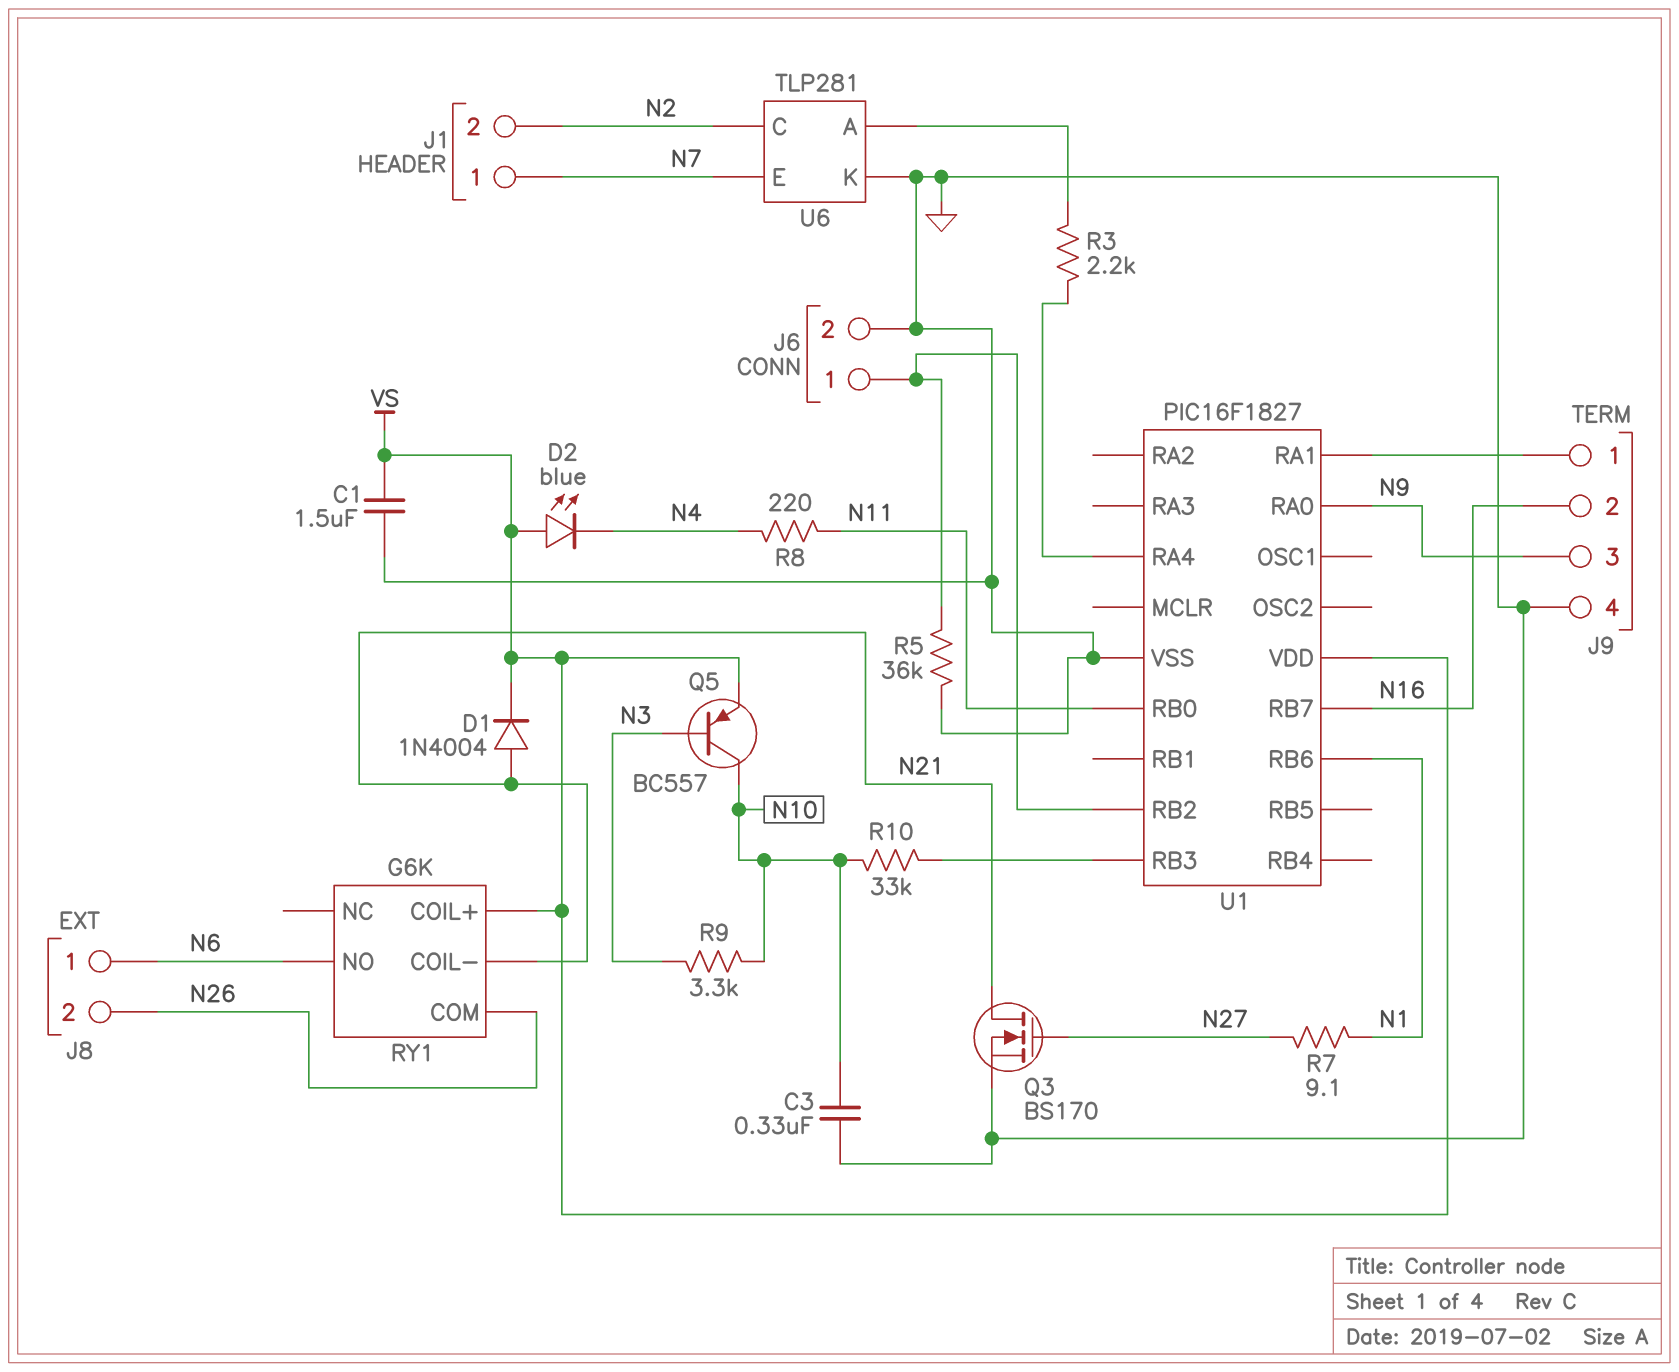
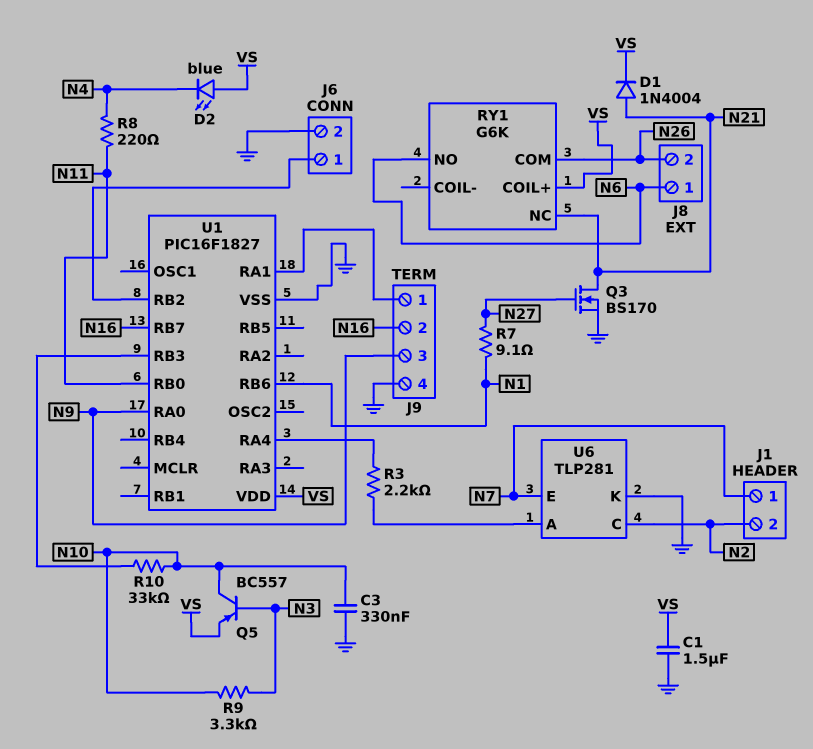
R5: 36k (GND, J6/1) -> none
RY1 pin COIL-: N21 -> none
RY1 pin NC: none -> N21

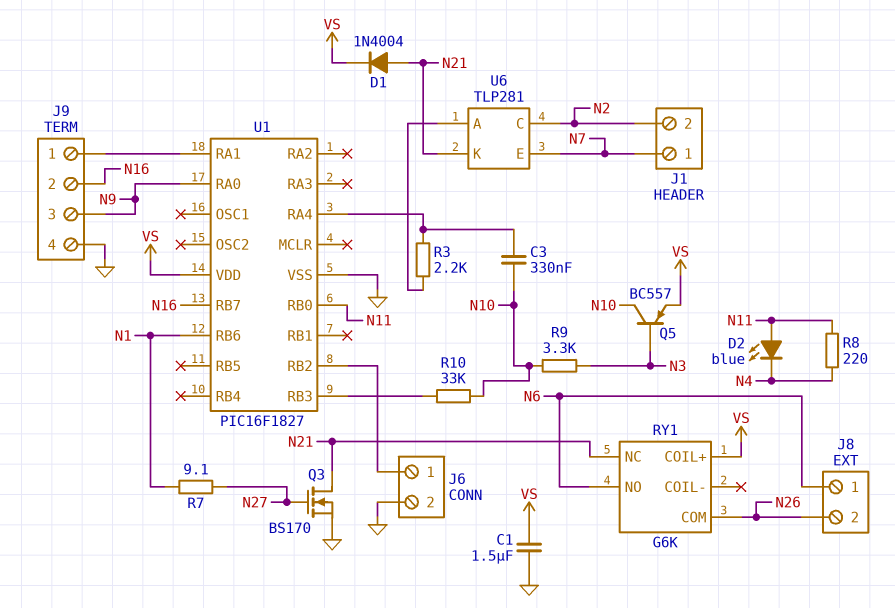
C3: 330nF (GND, N10) -> 330nF (N10, U1/RA4)
D2: LED blue (A VS, K N4) -> LED blue (A N11, K N4)
U6 pin K: GND -> N21

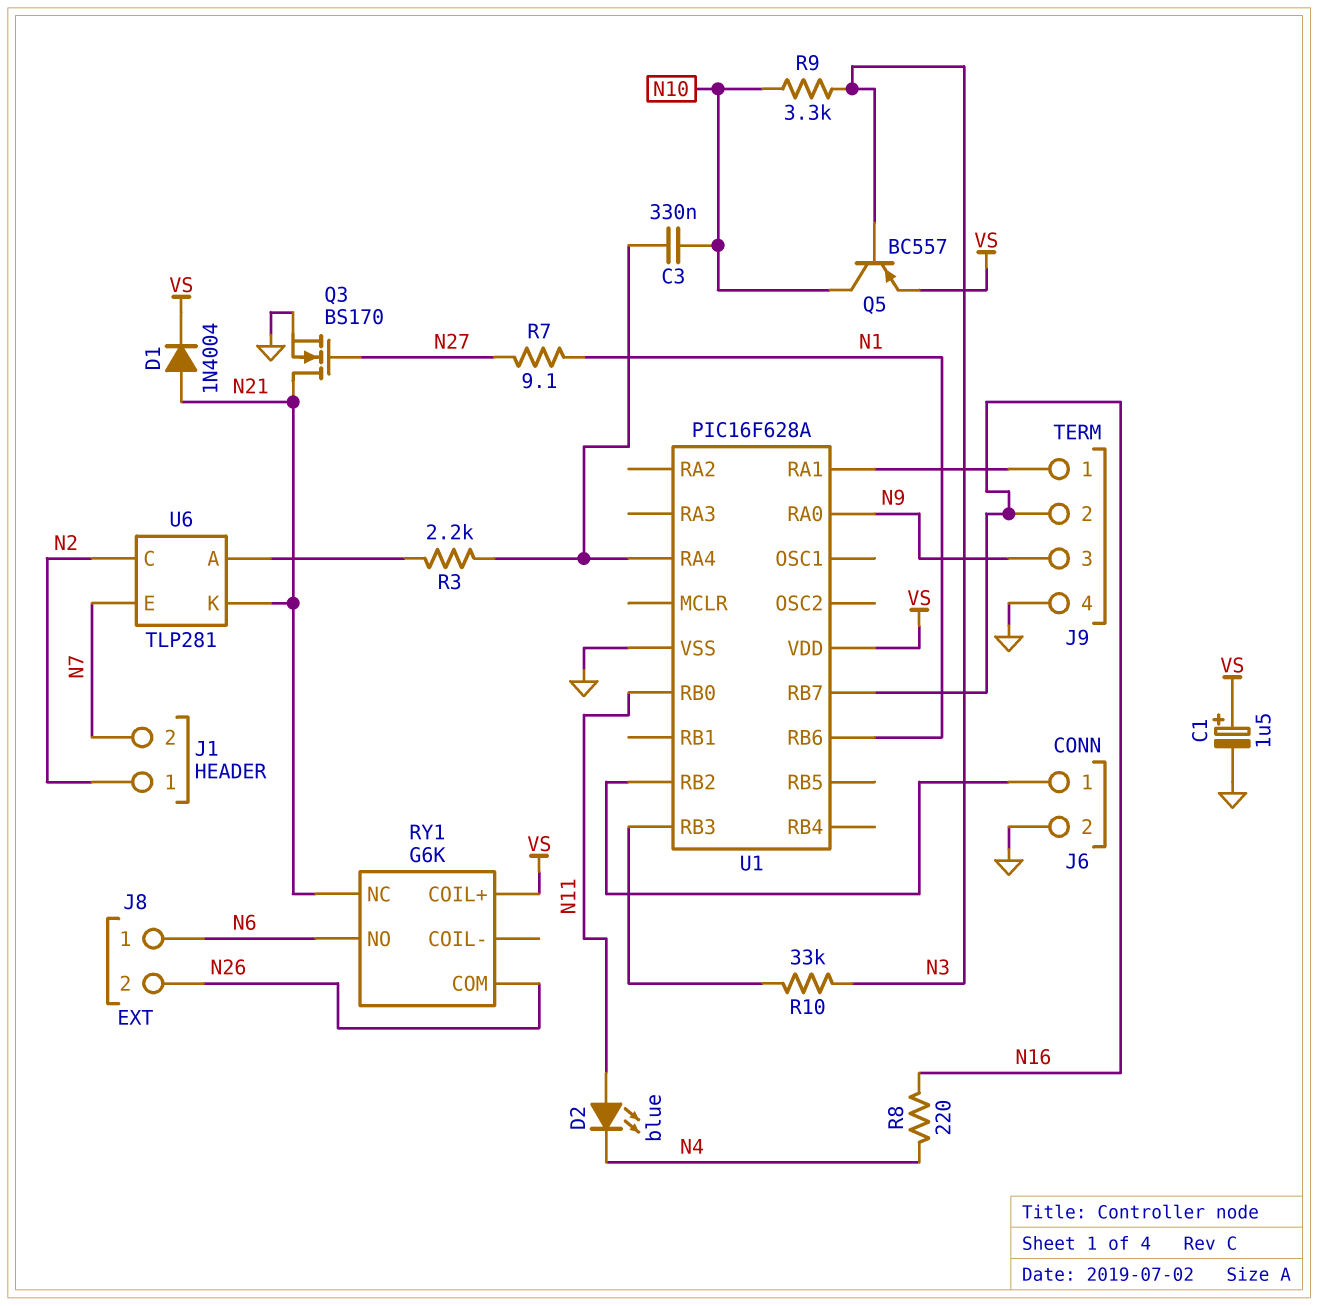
C1: 1.5uF (GND, VS) -> 1.5uF (plus VS, minus GND)
J1 pin 1: N7 -> N2
J1 pin 2: N2 -> N7
R8: 220 (N4, N11) -> 220 (N4, N16)
R10: 33k (N10, U1/RB3) -> 33k (N3, U1/RB3)
U1: PIC16F1827 -> PIC16F628A

